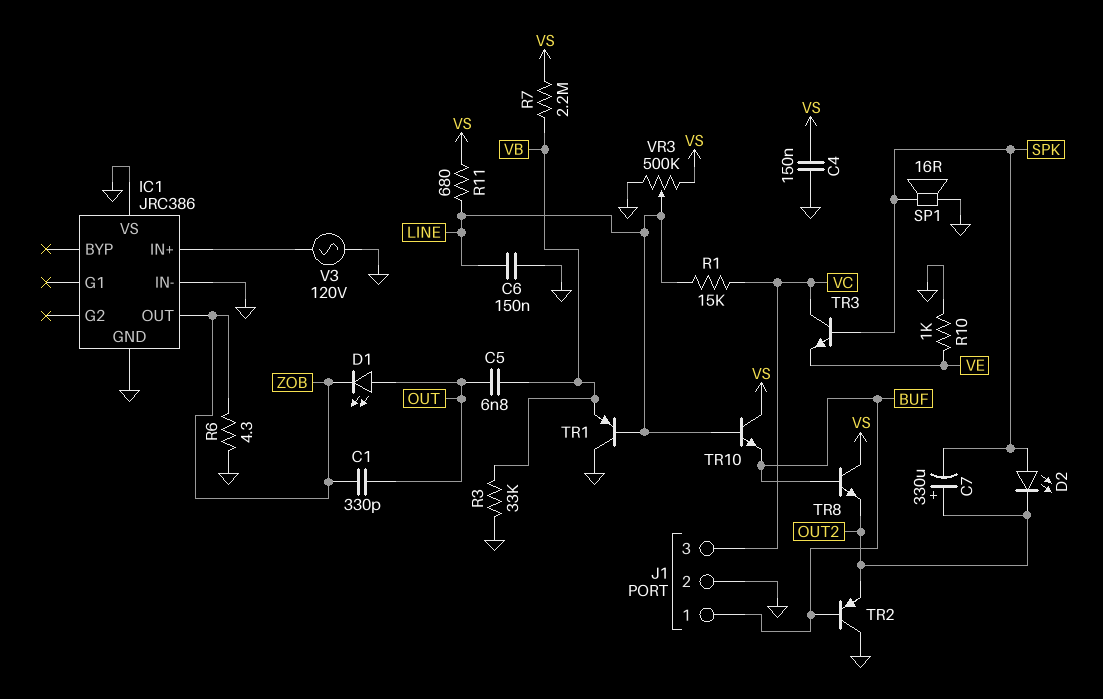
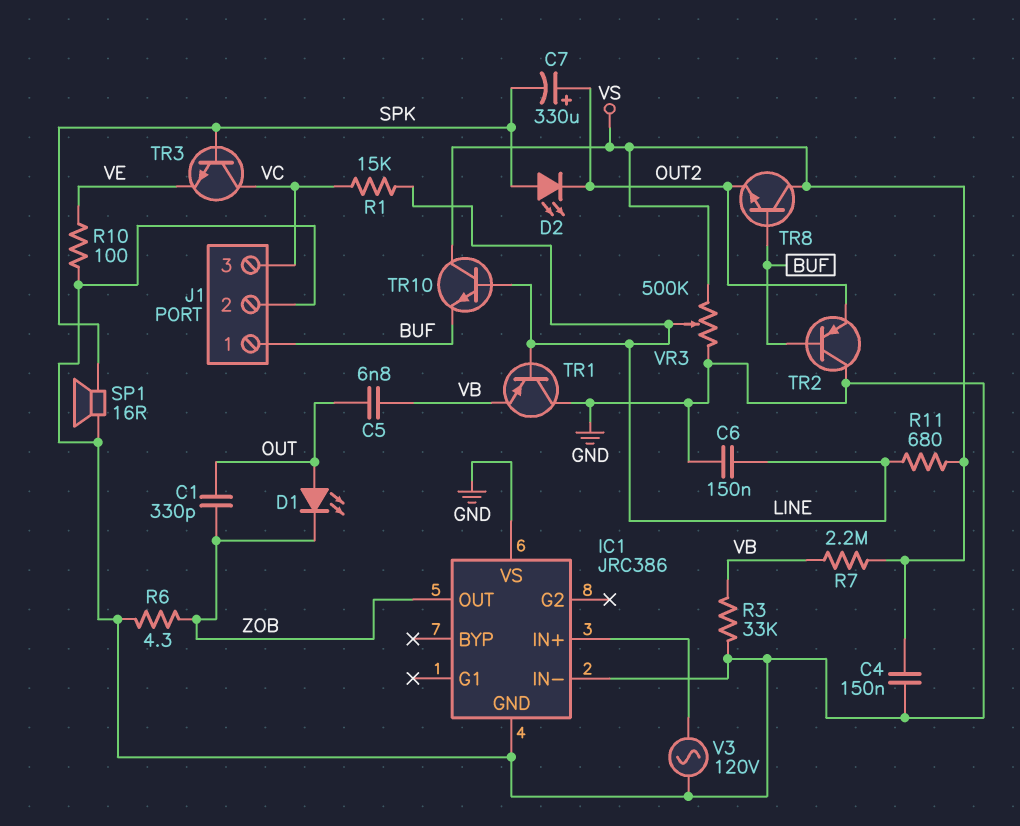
R10: 1k (GND, VE) -> 100 (GND, VE)

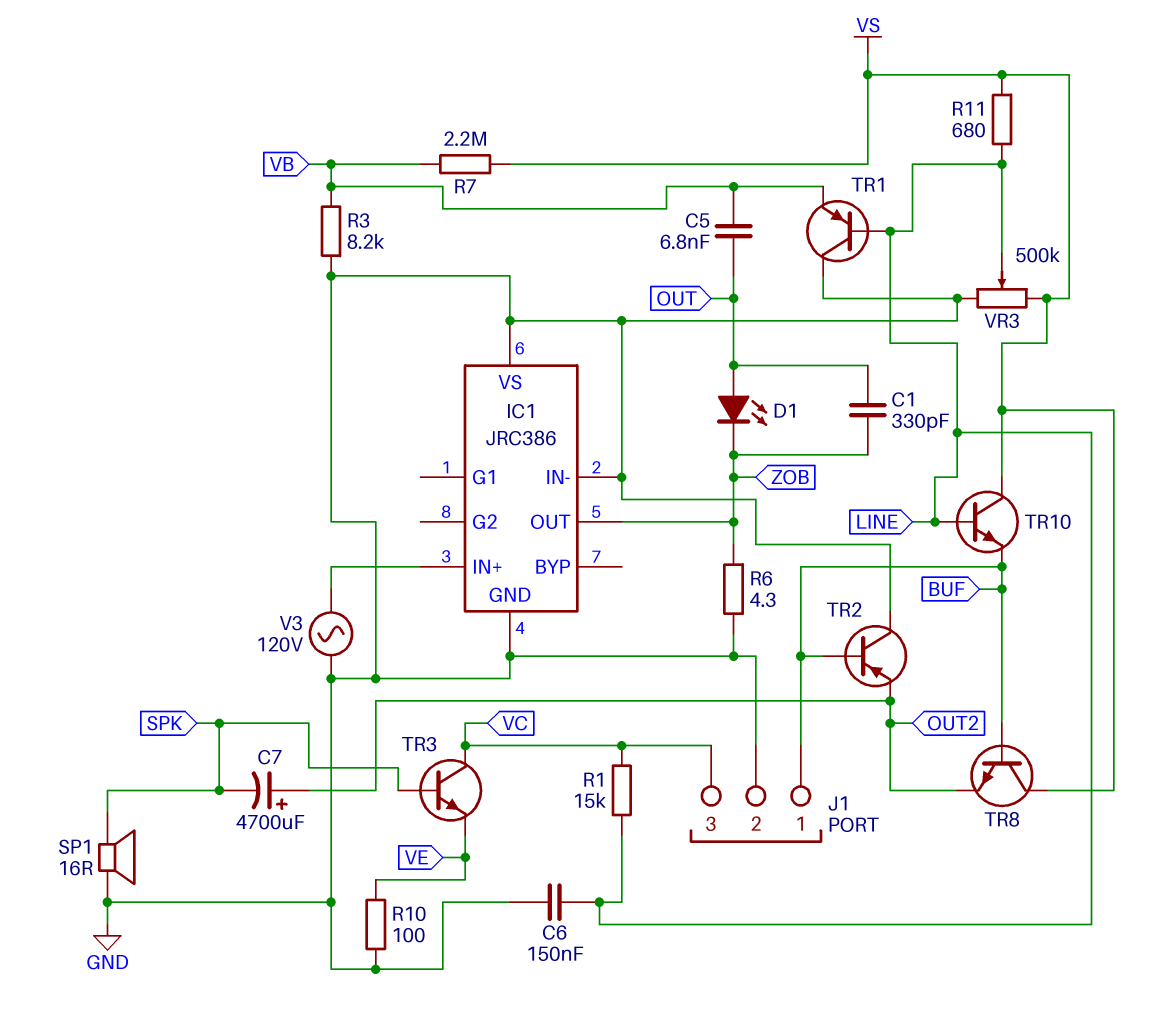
C4: 150nF (GND, VS) -> none
C7: 330uF (plus OUT2, minus SPK) -> 4700uF (plus OUT2, minus SPK)
D2: LED (A SPK, K OUT2) -> none
R3: 33k (GND, VB) -> 8.2k (GND, VB)

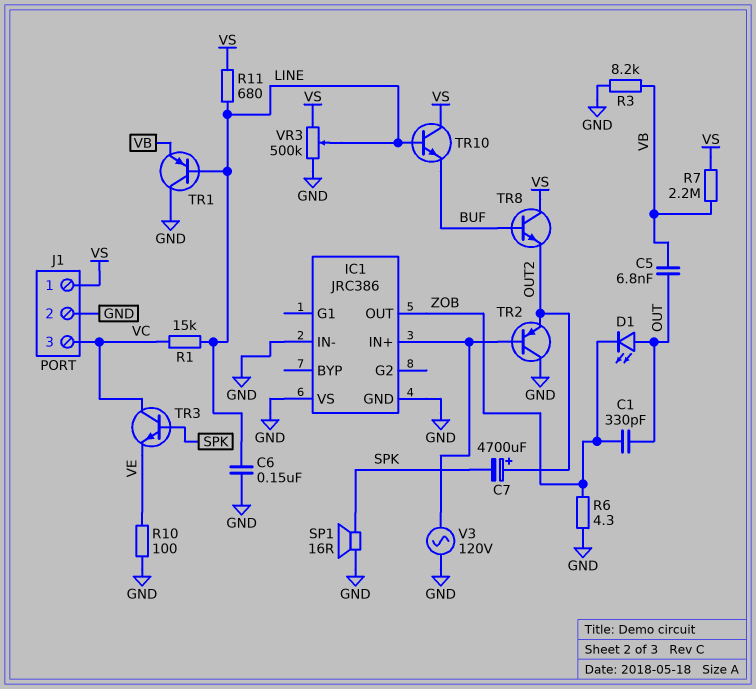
J1 pin 1: BUF -> VS
TR2: PNP (B BUF, C GND, E OUT2) -> PNP (B IC1/IN+, C GND, E OUT2)

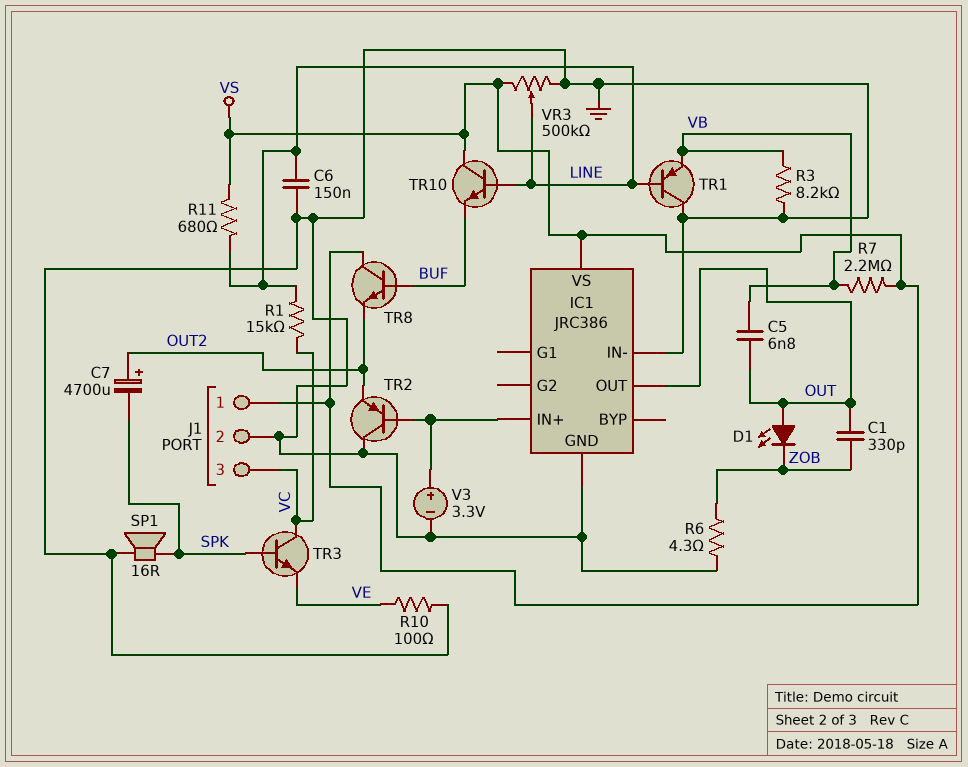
IC1 pin OUT: ZOB -> OUT
IC1 pin VS: GND -> VS
V3: AC 120V (GND, IC1/IN+) -> 3.3V (plus IC1/IN+, minus GND)

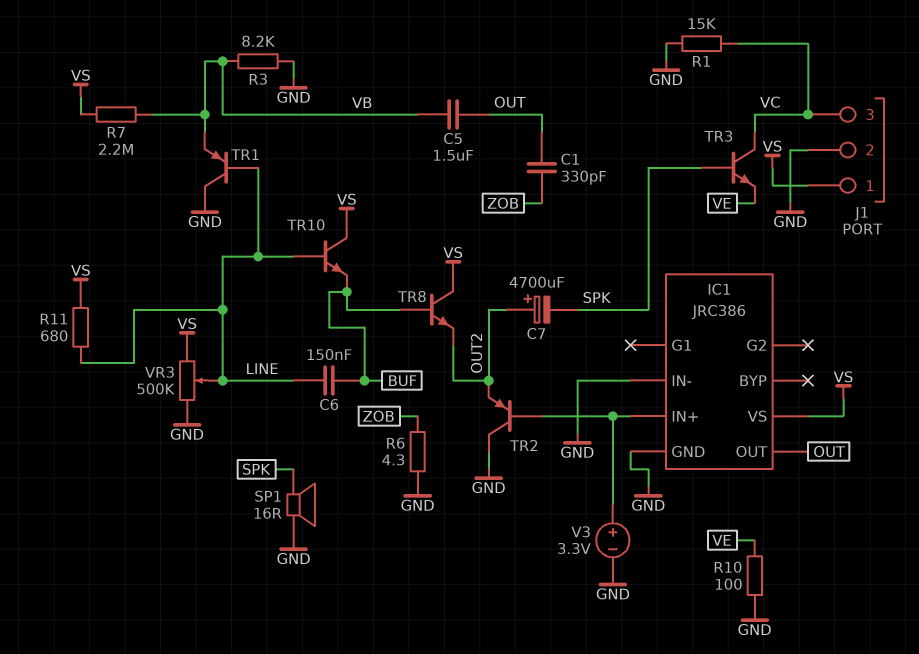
C5: 6.8nF (OUT, VB) -> 1.5uF (OUT, VB)
C6: 150nF (GND, LINE) -> 150nF (BUF, LINE)
D1: LED (A OUT, K ZOB) -> none
R1: 15k (LINE, VC) -> 15k (GND, VC)

